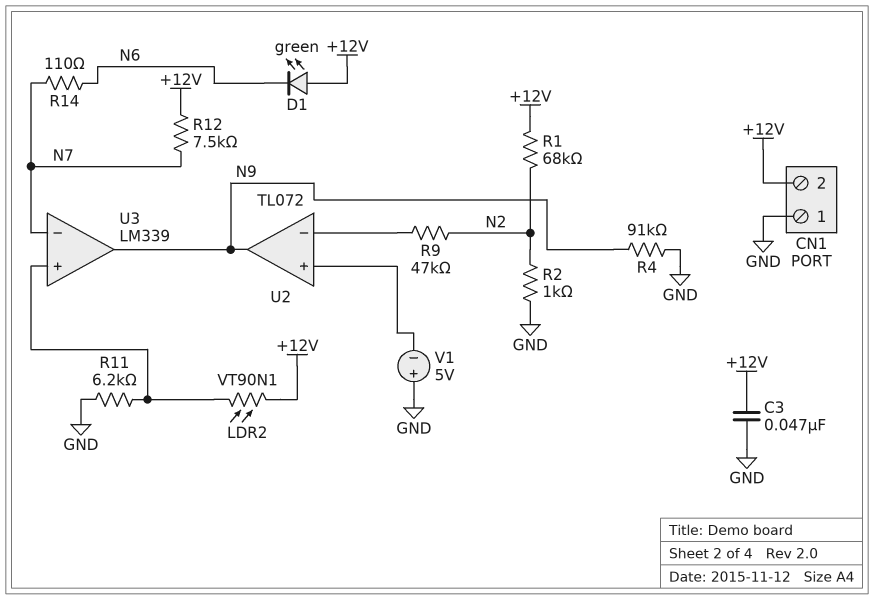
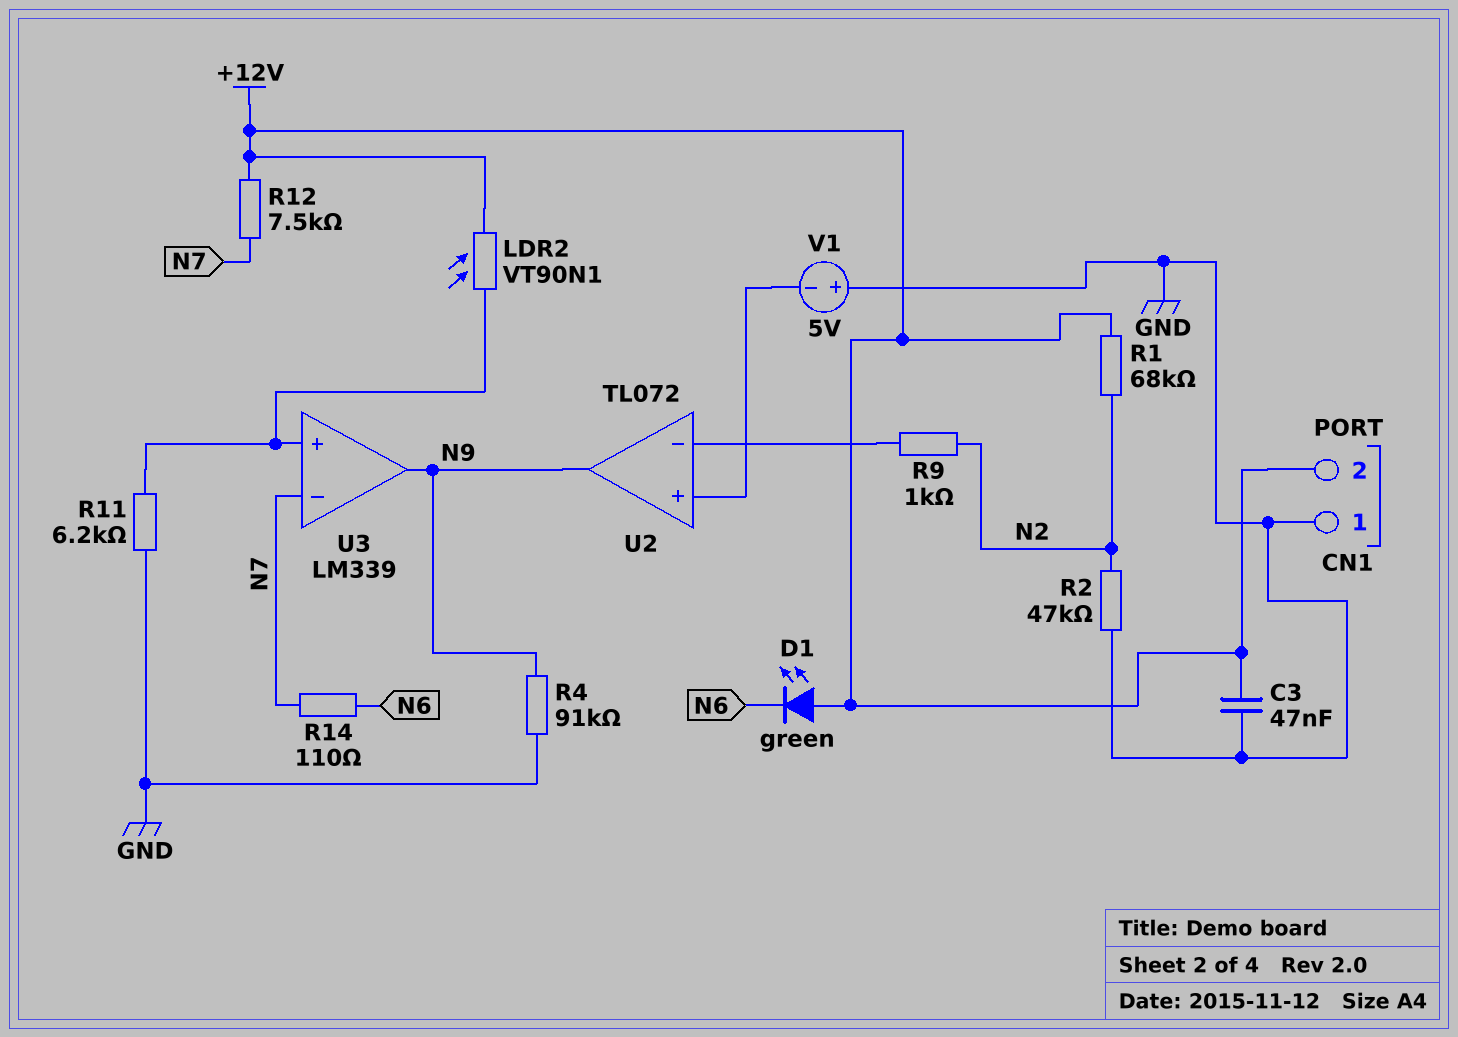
R2: 1k (GND, N2) -> 47k (GND, N2)
R9: 47k (N2, U2/in-) -> 1k (N2, U2/in-)

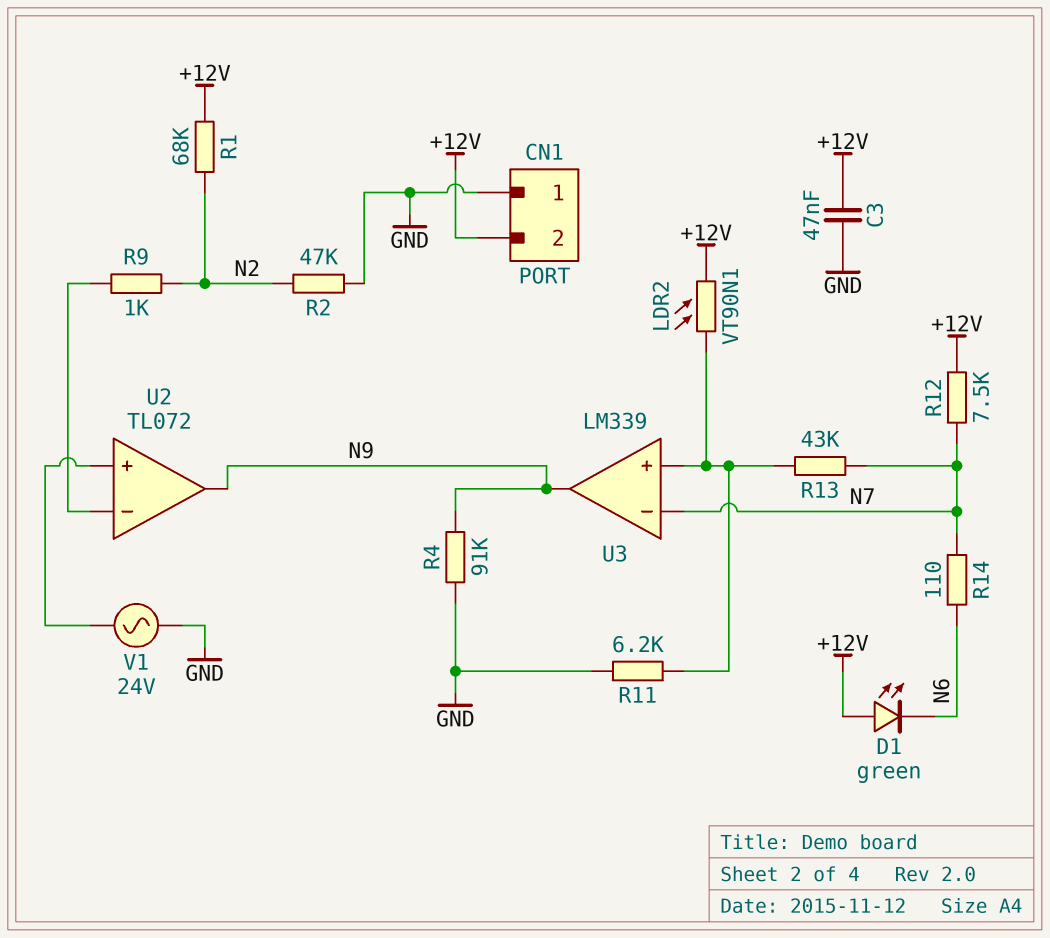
R13: none -> 43k (N7, U3/in+)
V1: 5V (plus GND, minus U2/in+) -> AC 24V (GND, U2/in+)

